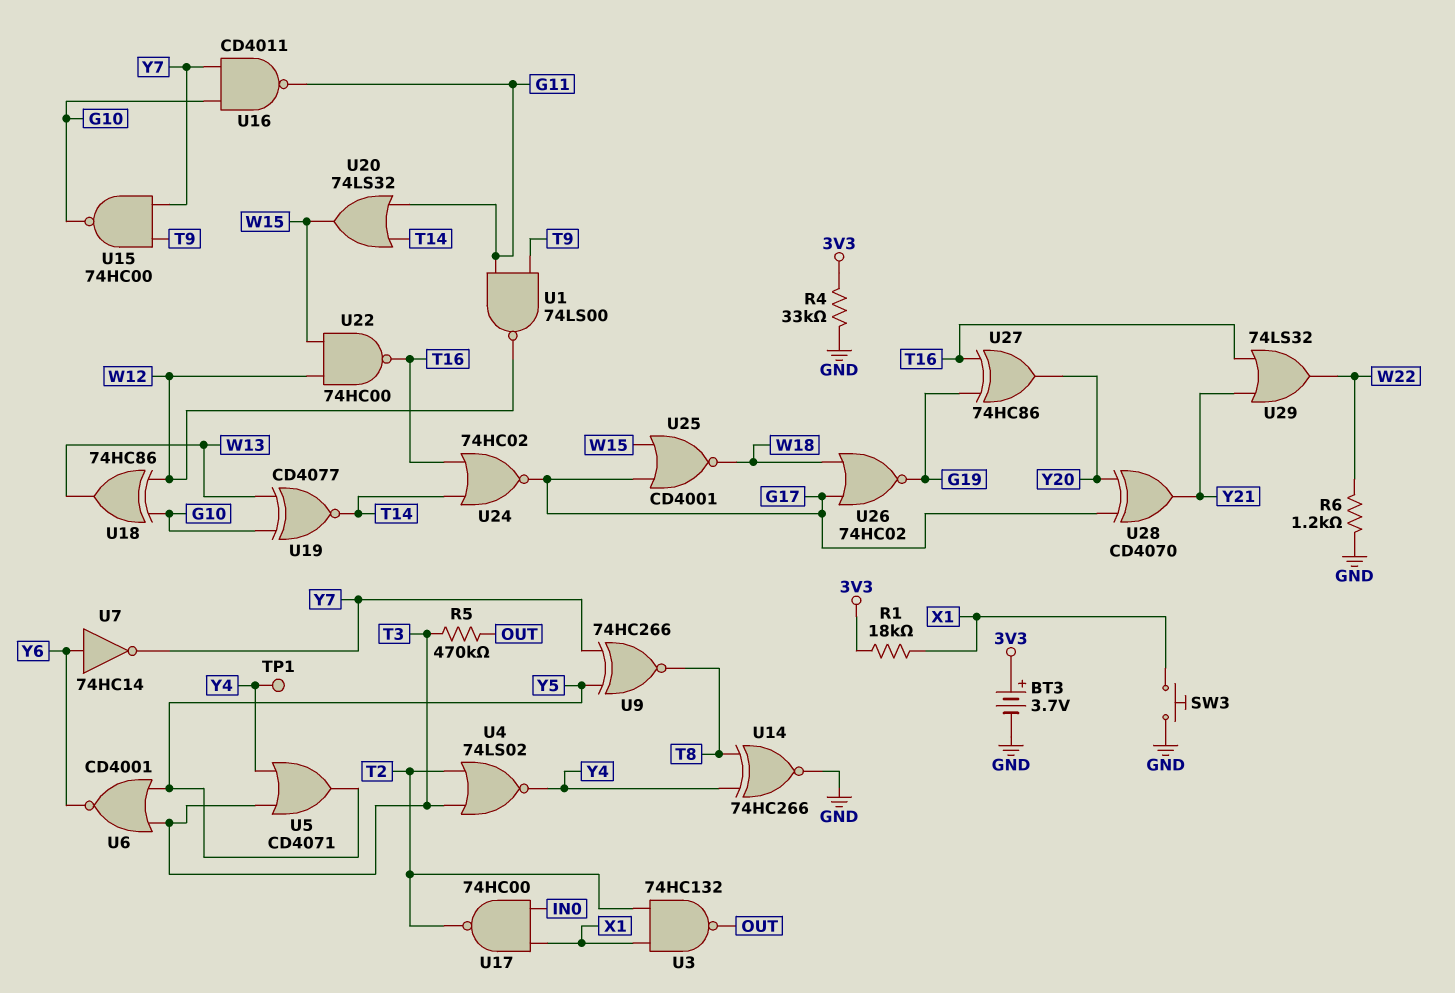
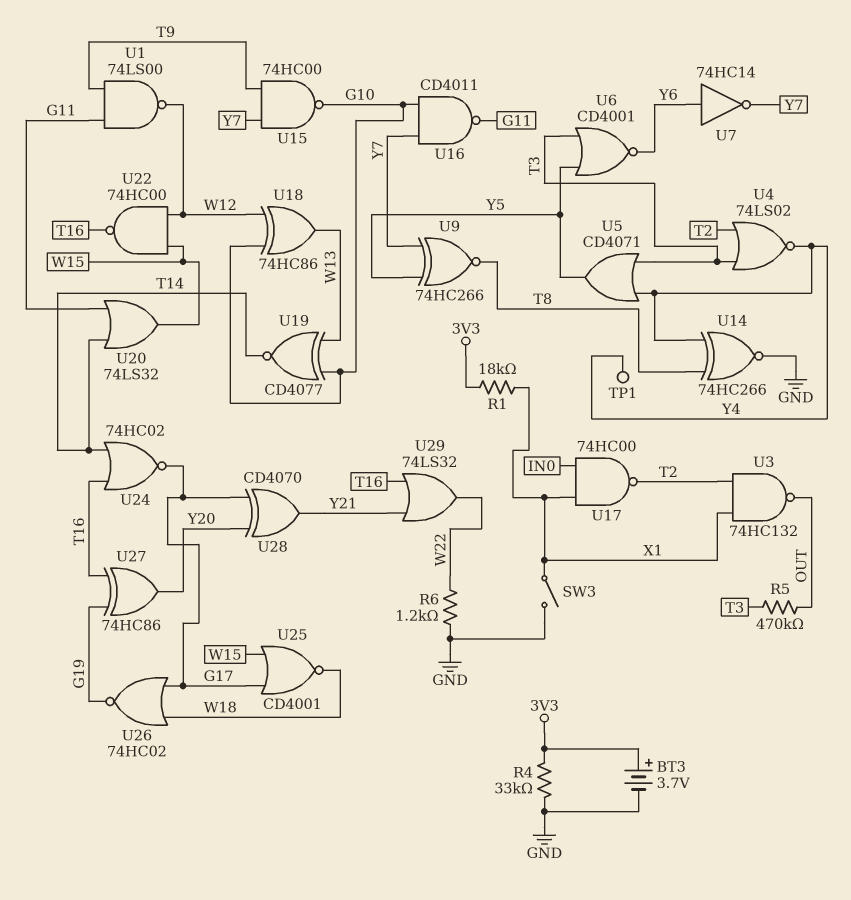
SW3: button (GND, X1) -> switch (GND, X1)

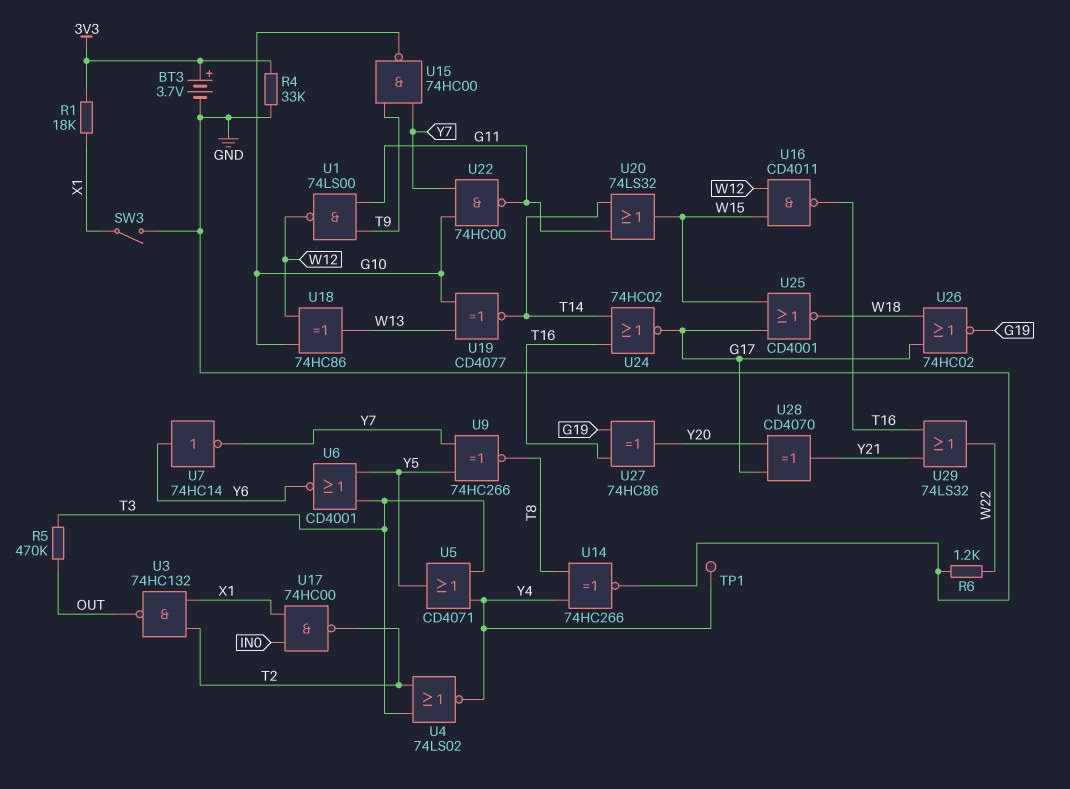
U16: NAND CD4011 (in G10, in Y7, out G11) -> NAND CD4011 (in W12, in W15, out T16)
U22: NAND 74HC00 (in W12, in W15, out T16) -> NAND 74HC00 (in G10, in Y7, out G11)

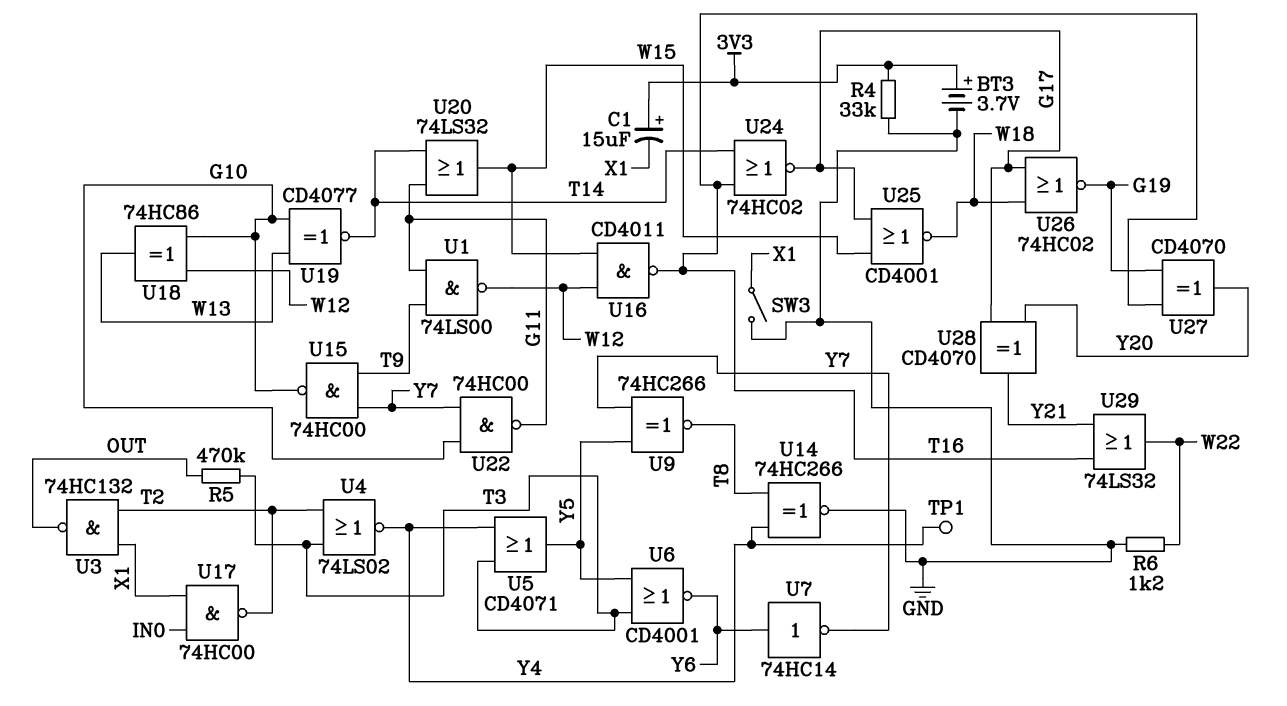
C1: none -> 15uF (plus 3V3, minus X1)
R1: 18k (3V3, X1) -> none
U27: XOR 74HC86 (in G19, in T16, out Y20) -> XOR CD4070 (in G19, in T16, out Y20)

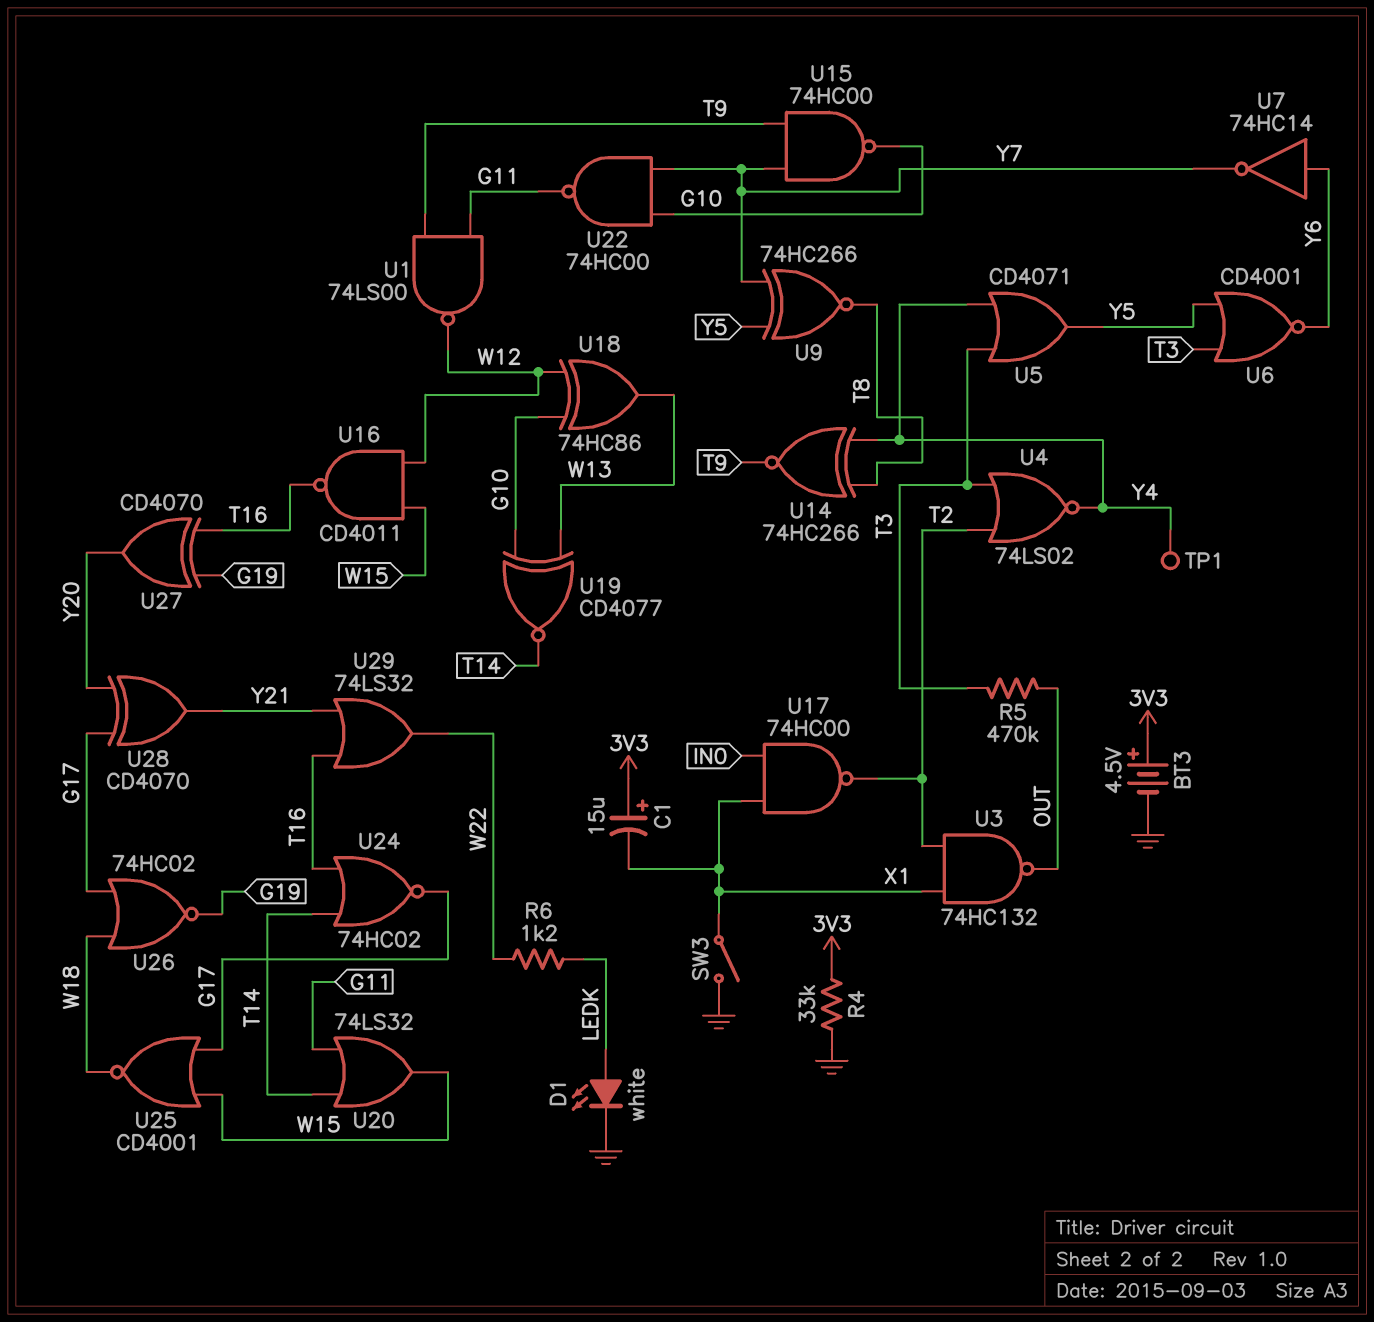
BT3: 3.7V (plus 3V3, minus GND) -> 4.5V (plus 3V3, minus GND)
D1: none -> LED white (A LEDK, K GND)
R6: 1.2k (GND, W22) -> 1.2k (LEDK, W22)
U14: XNOR 74HC266 (in T8, in Y4, out GND) -> XNOR 74HC266 (in T8, in Y4, out T9)

